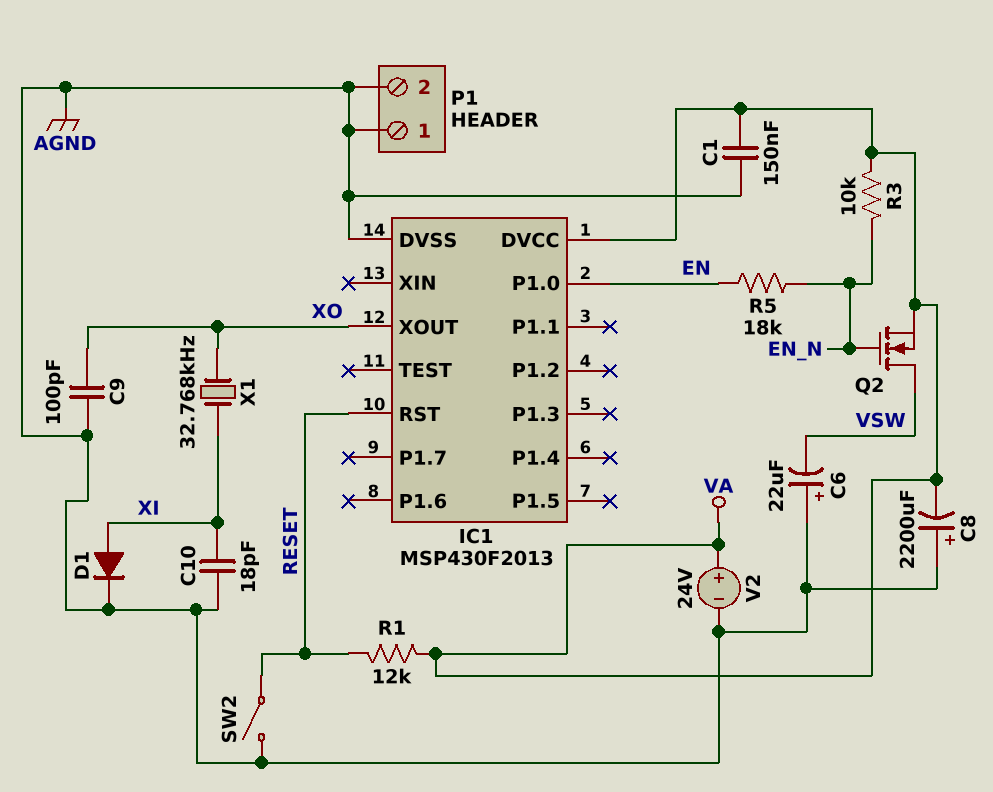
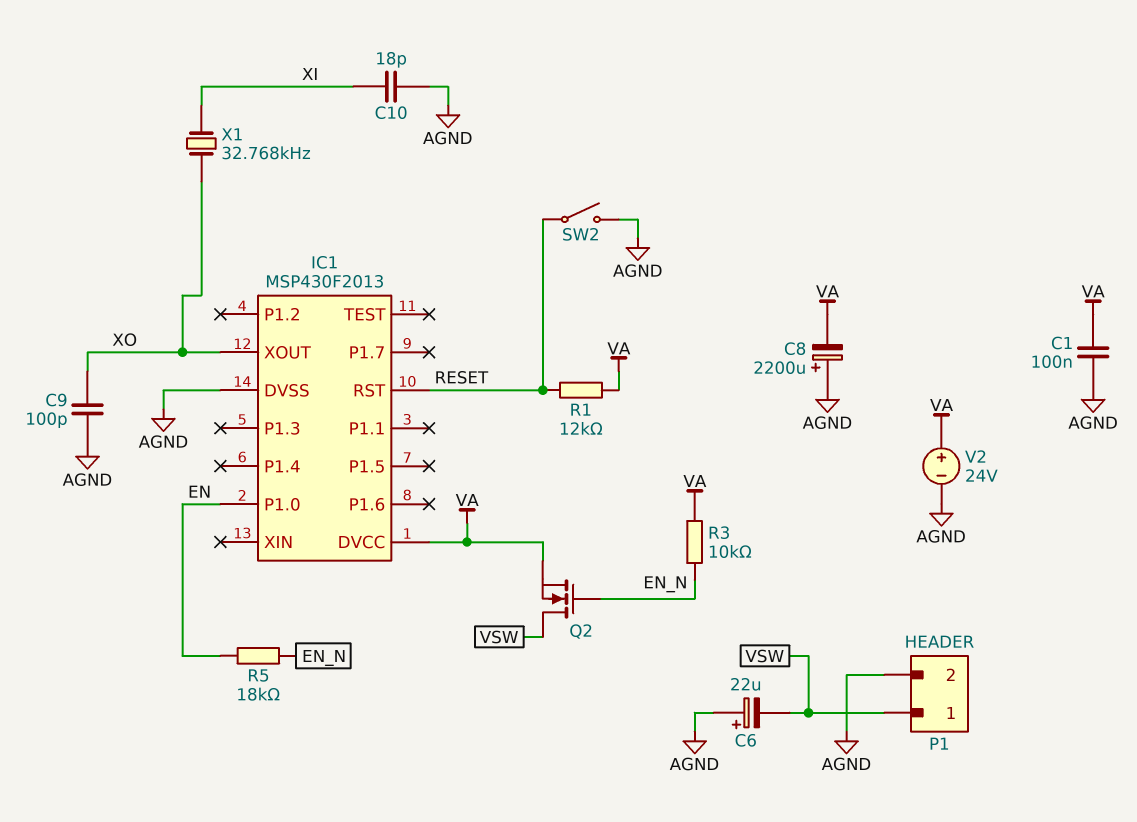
C1: 150nF (AGND, VA) -> 100nF (AGND, VA)
D1: diode (A XI, K AGND) -> none
P1 pin 1: AGND -> VSW

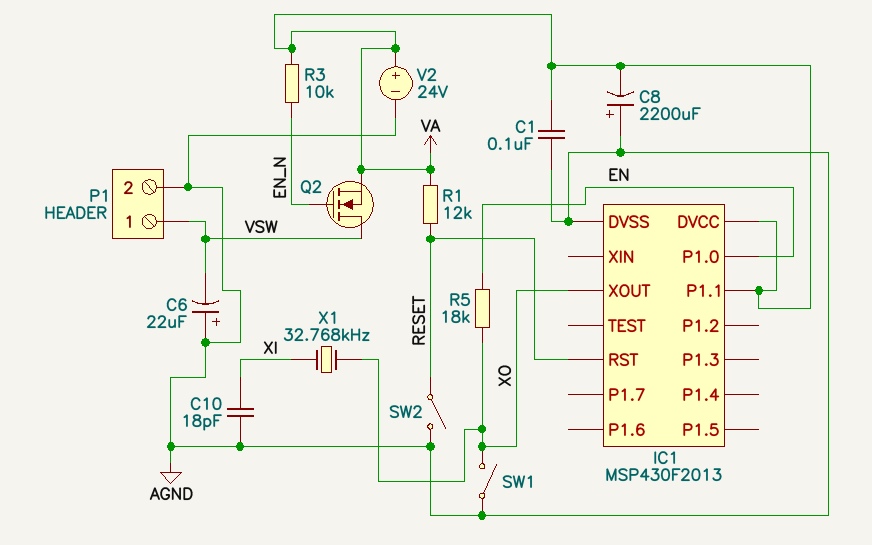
C9: 100pF (AGND, XO) -> none
IC1 pin P1.1: none -> VA
R5: 18k (EN, EN_N) -> 18k (EN, XO)
SW1: none -> switch (AGND, XO)

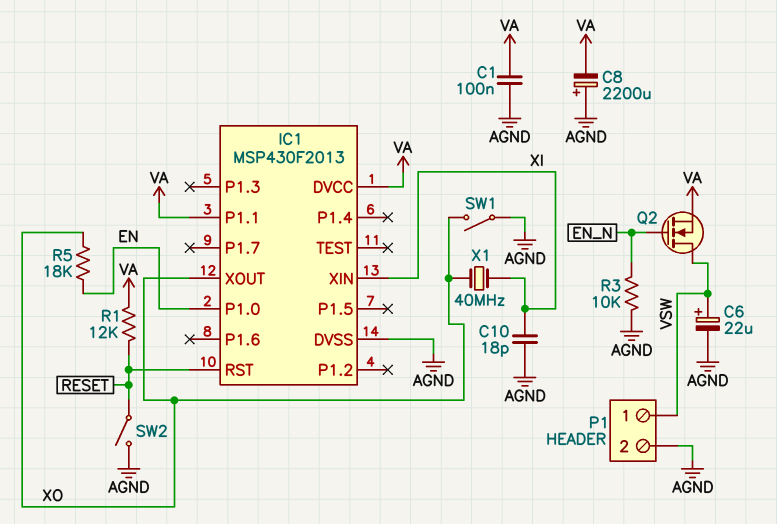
C6: 22uF (plus AGND, minus VSW) -> 22uF (plus VSW, minus AGND)
IC1 pin XIN: none -> XI
R3: 10k (EN_N, VA) -> 10k (AGND, EN_N)
V2: 24V (plus VA, minus AGND) -> none
X1: 32.768kHz (XI, XO) -> 40MHz (XI, XO)

